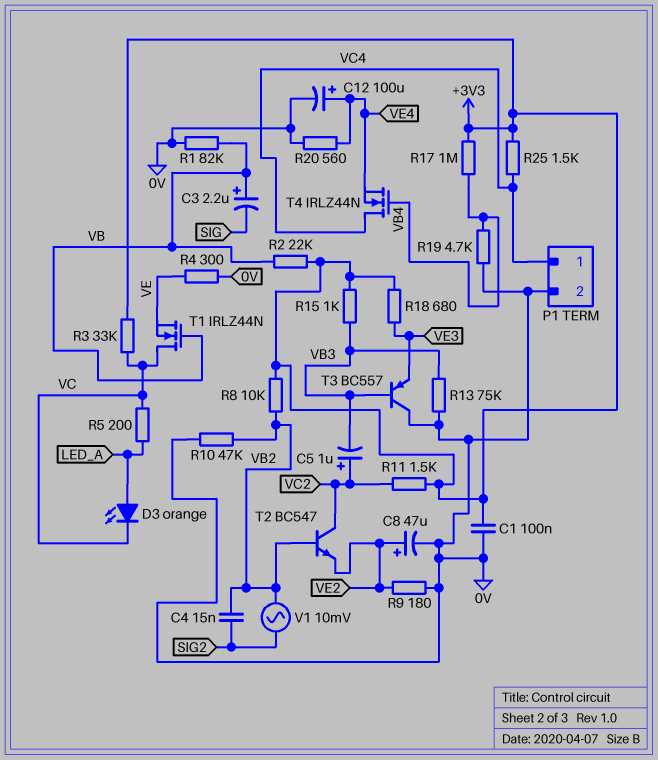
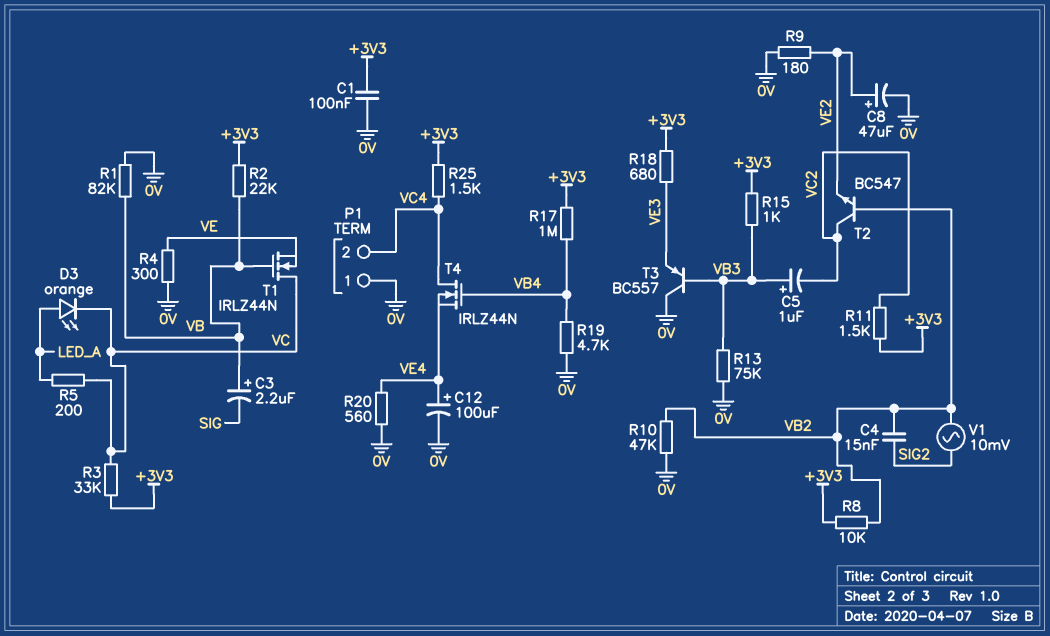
C5: 1uF (plus VC2, minus VB3) -> 1uF (plus VB3, minus VC2)
P1 pin 1: VC4 -> 0V
P1 pin 2: 0V -> VC4

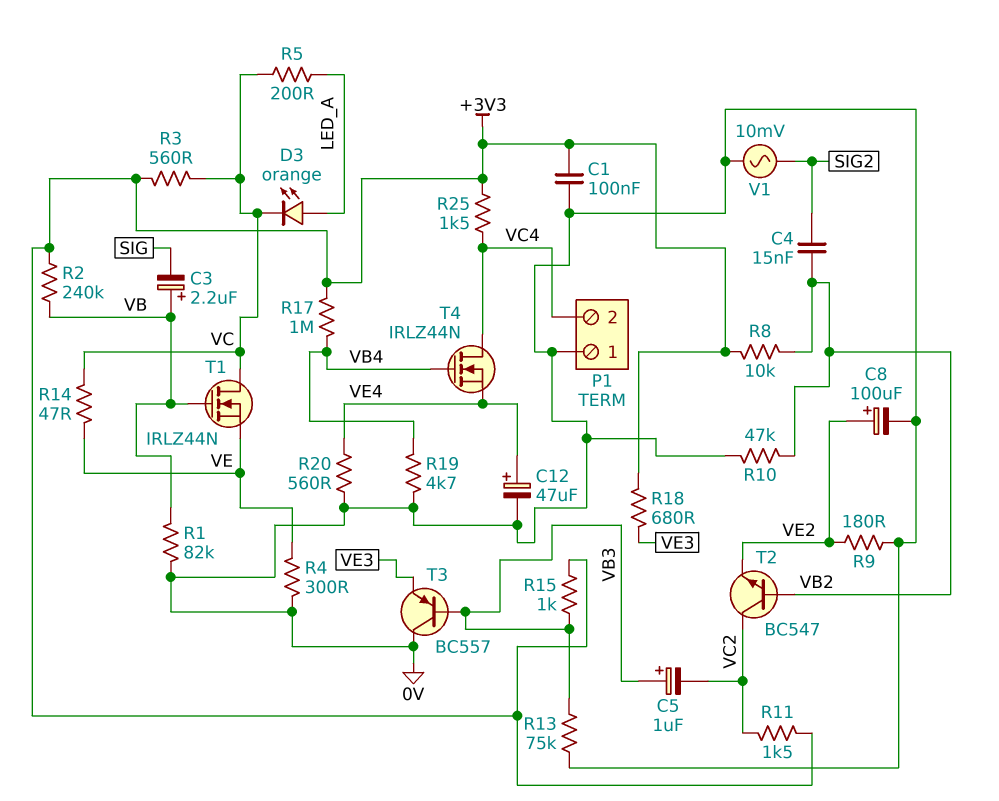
C8: 47uF (plus VE2, minus 0V) -> 100uF (plus VE2, minus 0V)
C12: 100uF (plus VE4, minus 0V) -> 47uF (plus VE4, minus 0V)
R2: 22k (+3V3, VB) -> 240k (+3V3, VB)
R3: 33k (+3V3, VC) -> 560 (+3V3, VC)
R14: none -> 47 (VC, VE)
V1: AC 10mV (SIG2, VB2) -> AC 10mV (0V, SIG2)

